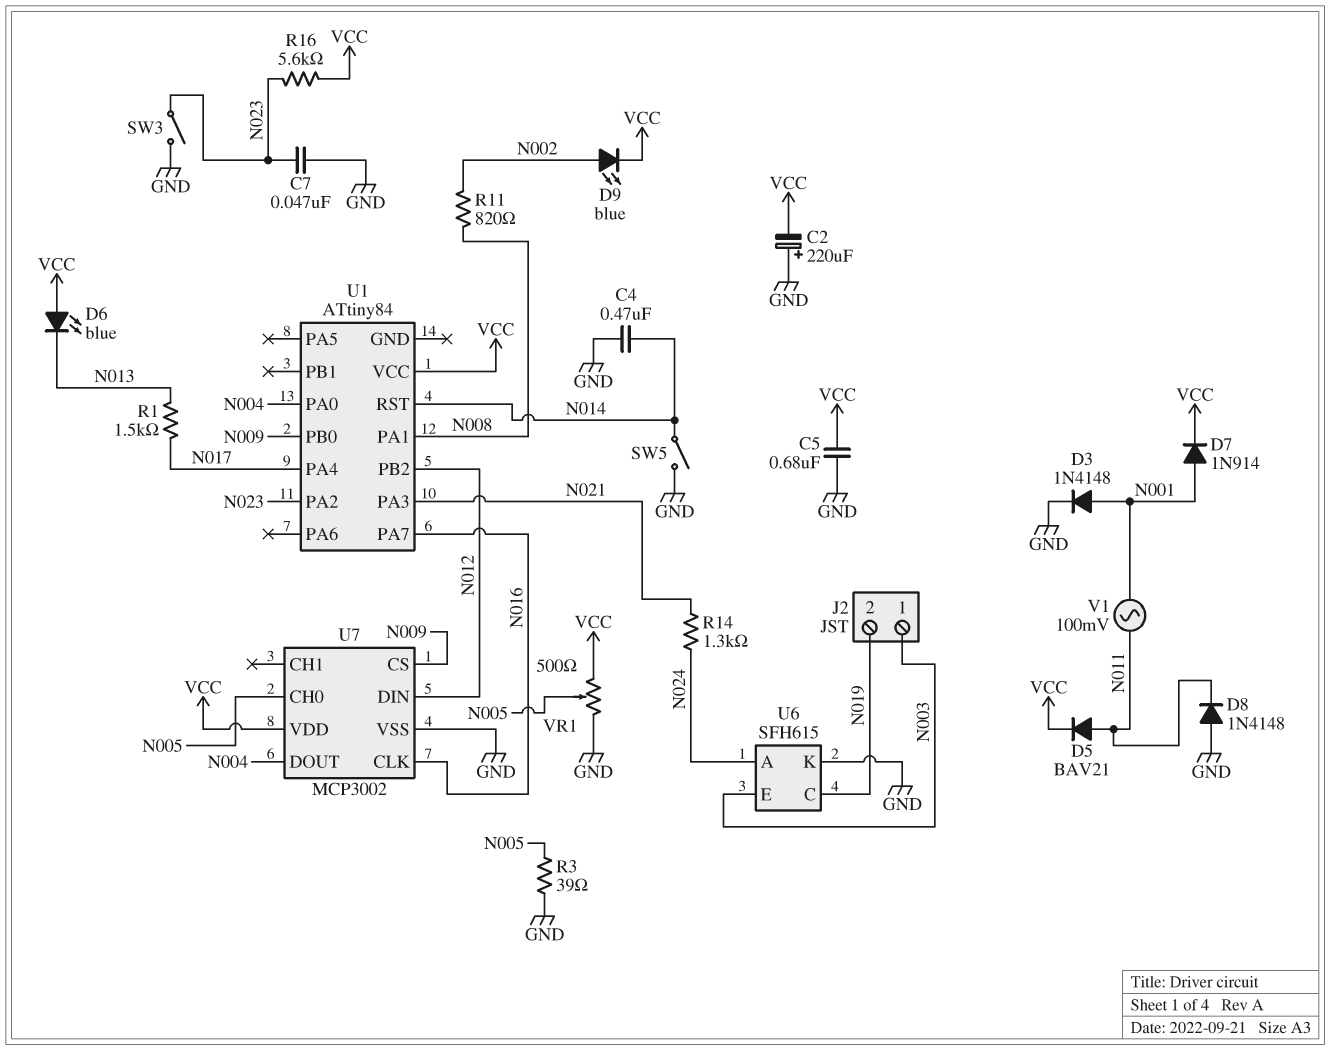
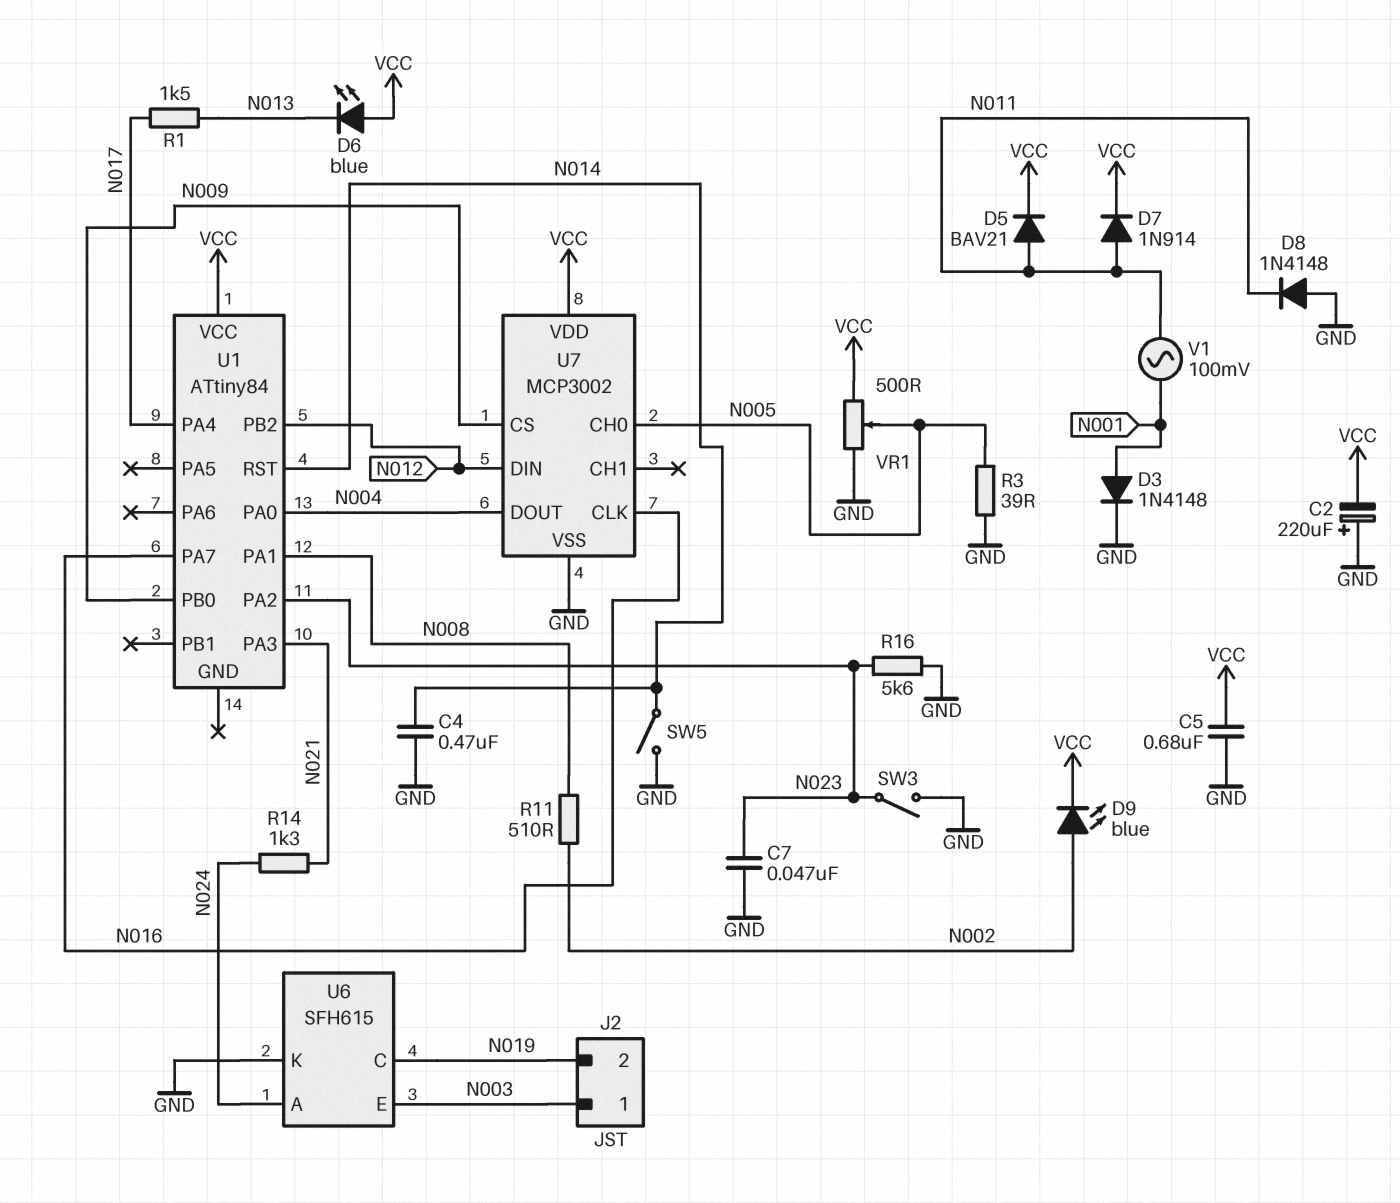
D7: diode 1N914 (A N001, K VCC) -> diode 1N914 (A N011, K VCC)
R11: 820 (N002, N008) -> 510 (N002, N008)
R16: 5.6k (N023, VCC) -> 5.6k (GND, N023)

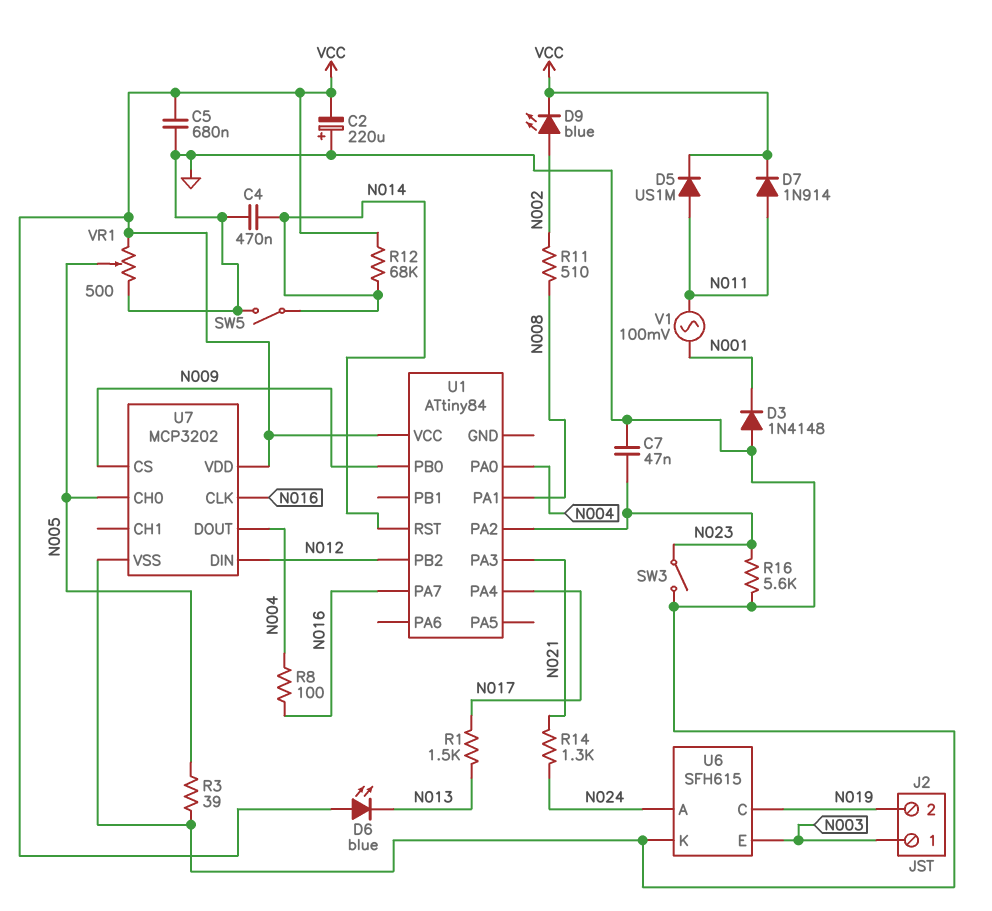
D3: diode 1N4148 (A N001, K GND) -> diode 1N4148 (A GND, K N001)
D5: diode BAV21 (A N011, K VCC) -> diode US1M (A N011, K VCC)
D8: diode 1N4148 (A GND, K N011) -> none
R8: none -> 100 (N004, N016)
R12: none -> 68k (N014, VCC)
U7: MCP3002 -> MCP3202

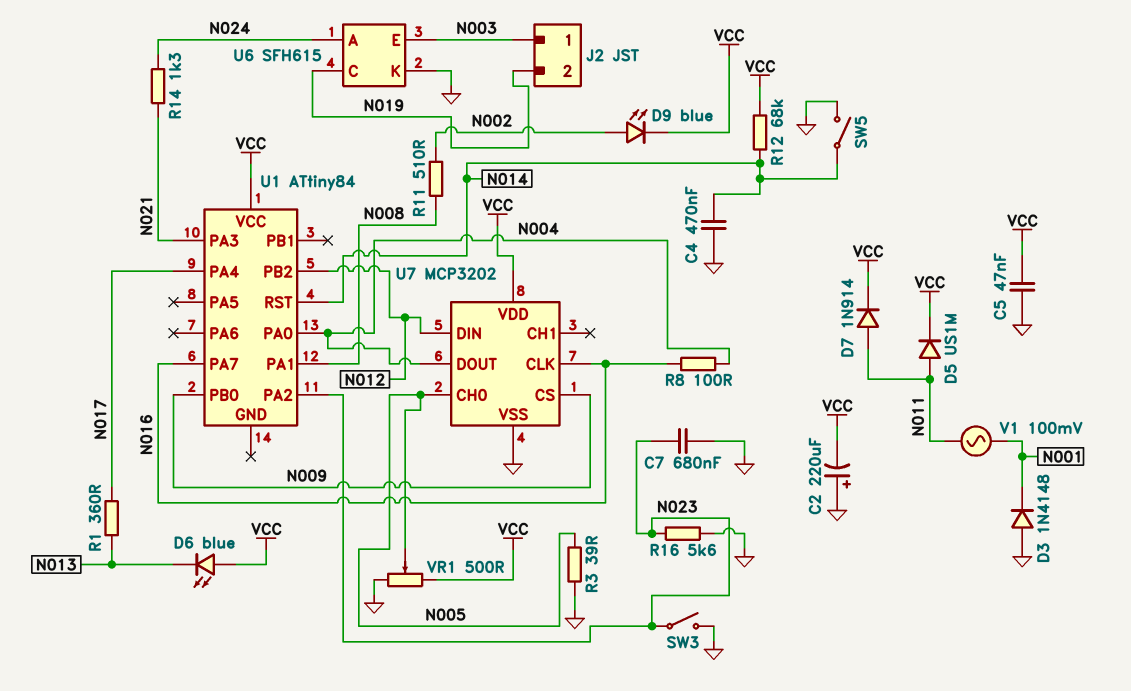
C5: 680nF (GND, VCC) -> 47nF (GND, VCC)
C7: 47nF (GND, N023) -> 680nF (GND, N023)
R1: 1.5k (N013, N017) -> 360 (N013, N017)

